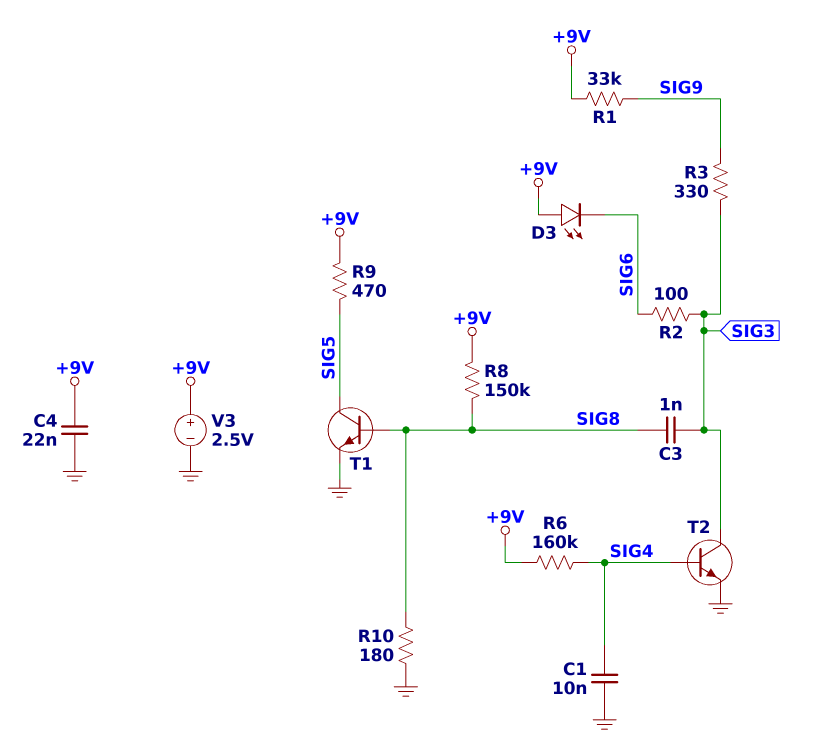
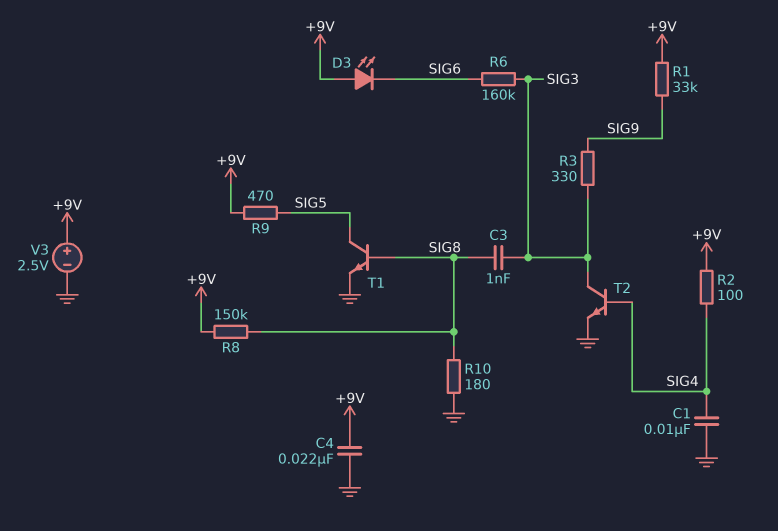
R2: 100 (SIG3, SIG6) -> 100 (+9V, SIG4)
R6: 160k (+9V, SIG4) -> 160k (SIG3, SIG6)

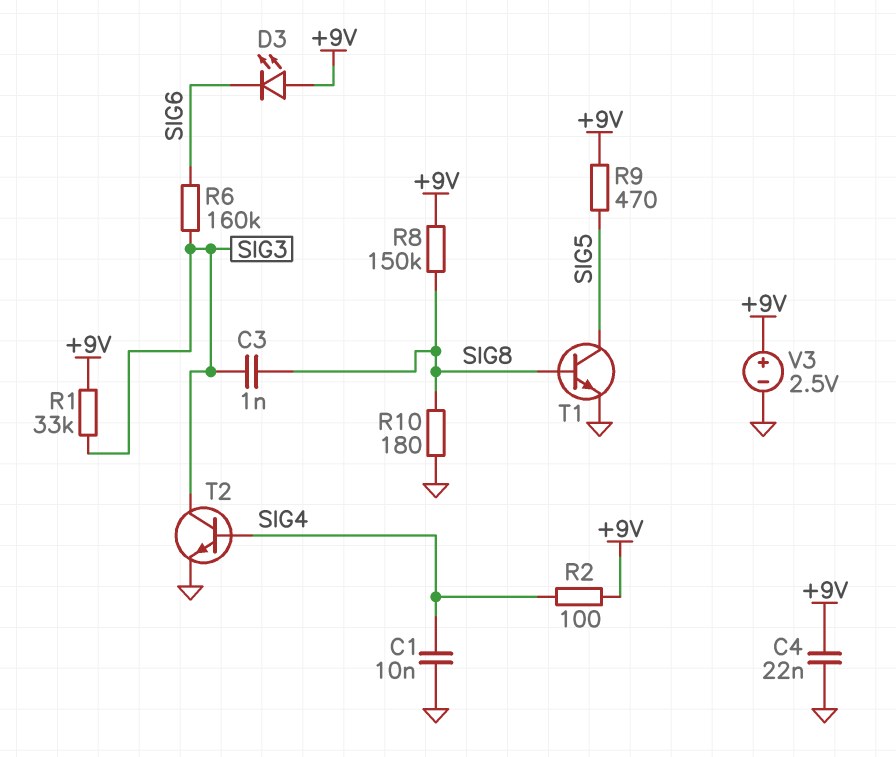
R1: 33k (+9V, SIG9) -> 33k (+9V, SIG3)
R3: 330 (SIG3, SIG9) -> none

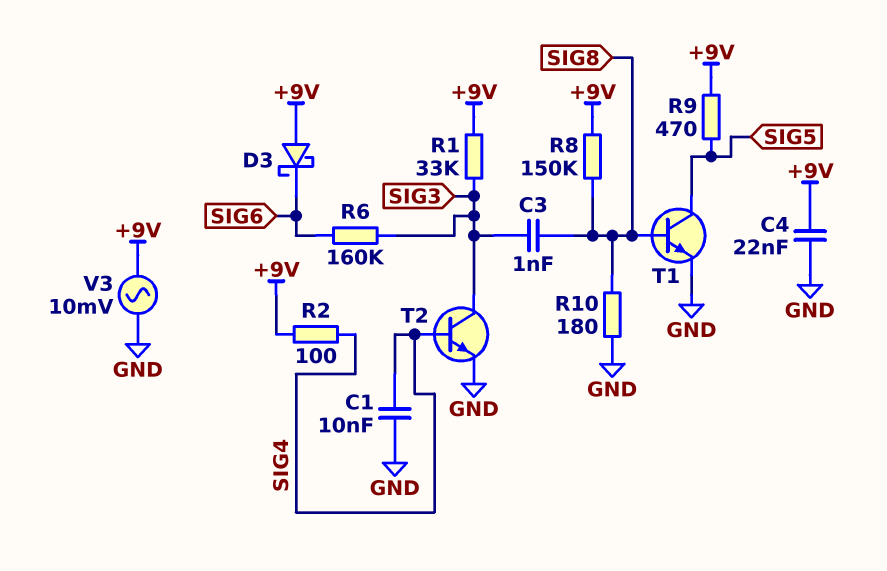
D3: LED (A +9V, K SIG6) -> schottky (A +9V, K SIG6)
V3: 2.5V (plus +9V, minus GND) -> AC 10mV (+9V, GND)

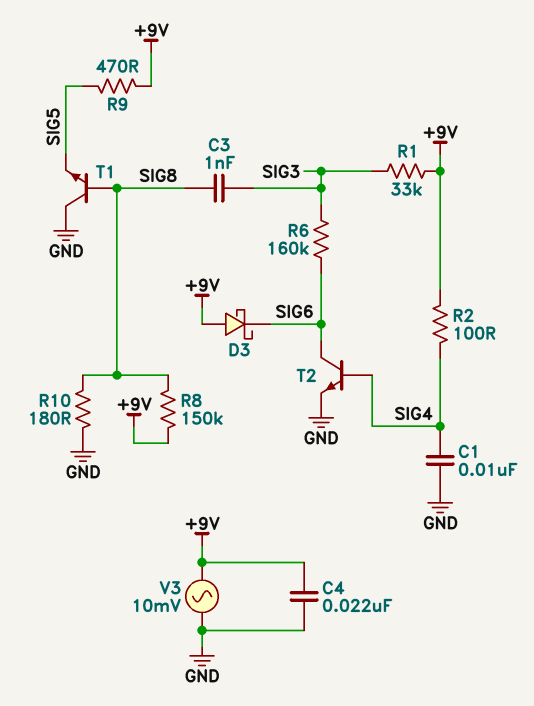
T1: NPN (B SIG8, C SIG5, E GND) -> NPN (B SIG8, C GND, E SIG5)
T2: NPN (B SIG4, C SIG3, E GND) -> NPN (B SIG4, C SIG6, E GND)

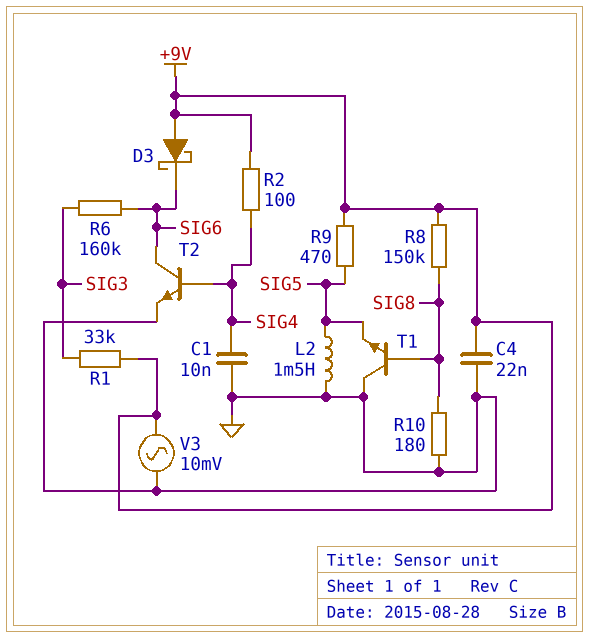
C3: 1nF (SIG3, SIG8) -> none
L2: none -> 1.5mH (GND, SIG5)

